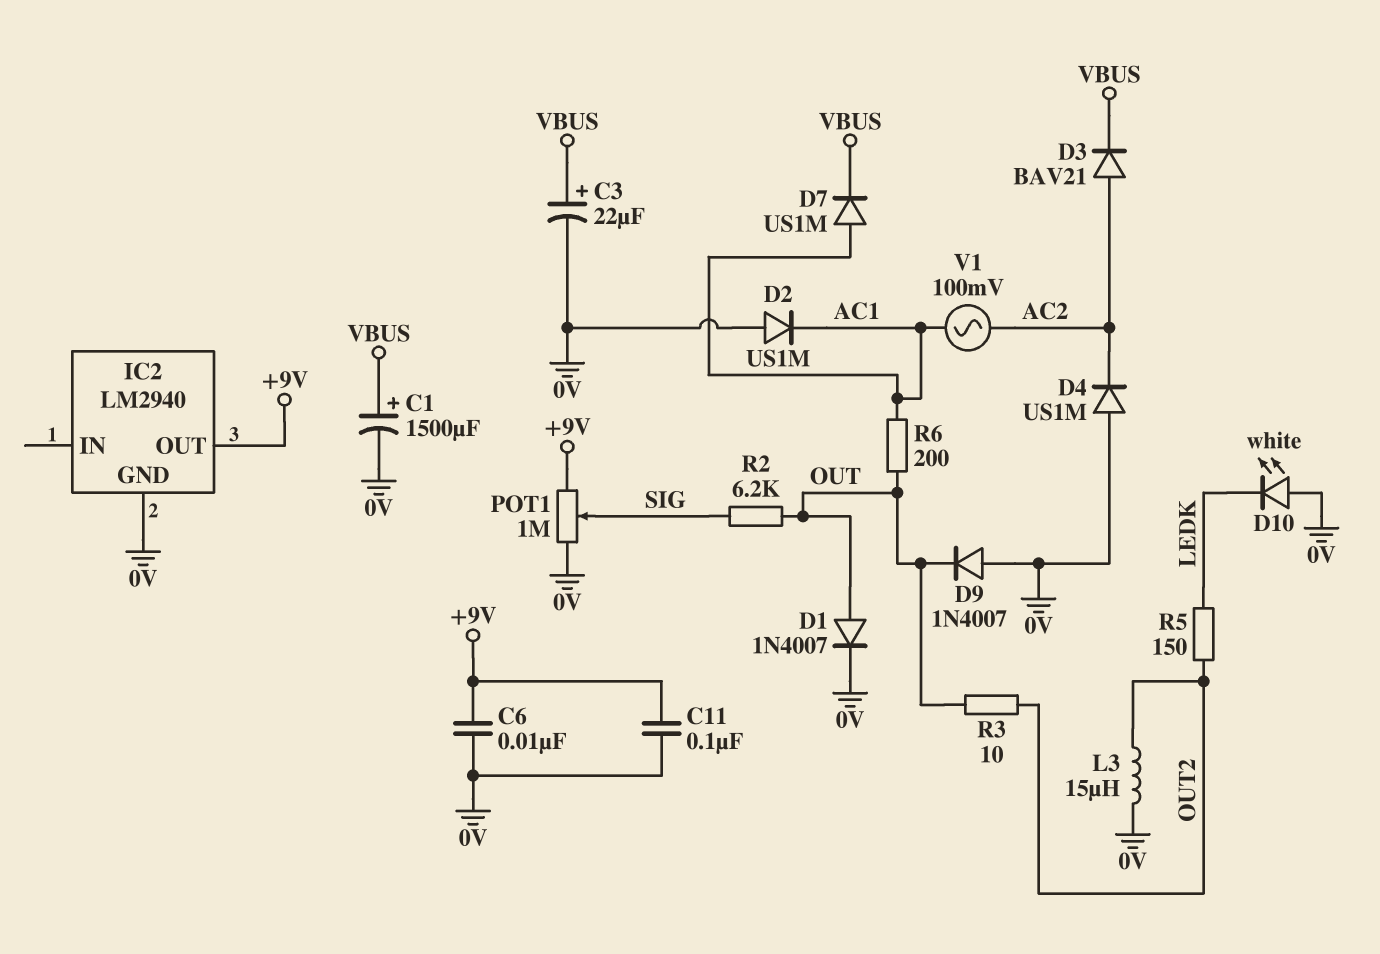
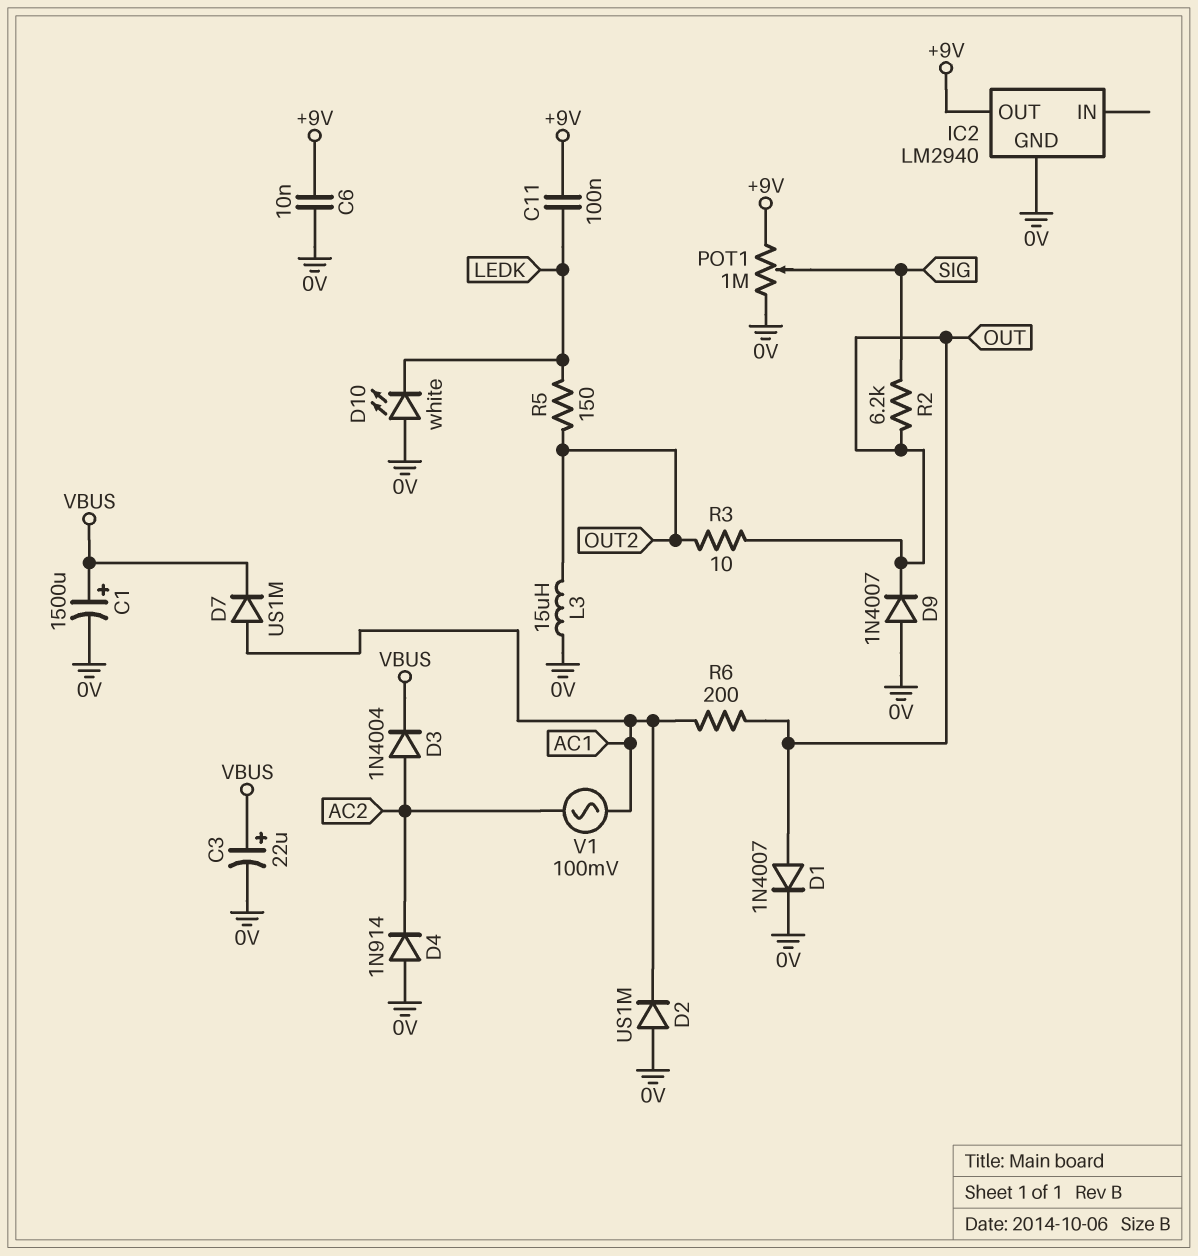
C11: 100nF (+9V, 0V) -> 100nF (+9V, LEDK)
D3: diode BAV21 (A AC2, K VBUS) -> diode 1N4004 (A AC2, K VBUS)
D4: diode US1M (A 0V, K AC2) -> diode 1N914 (A 0V, K AC2)

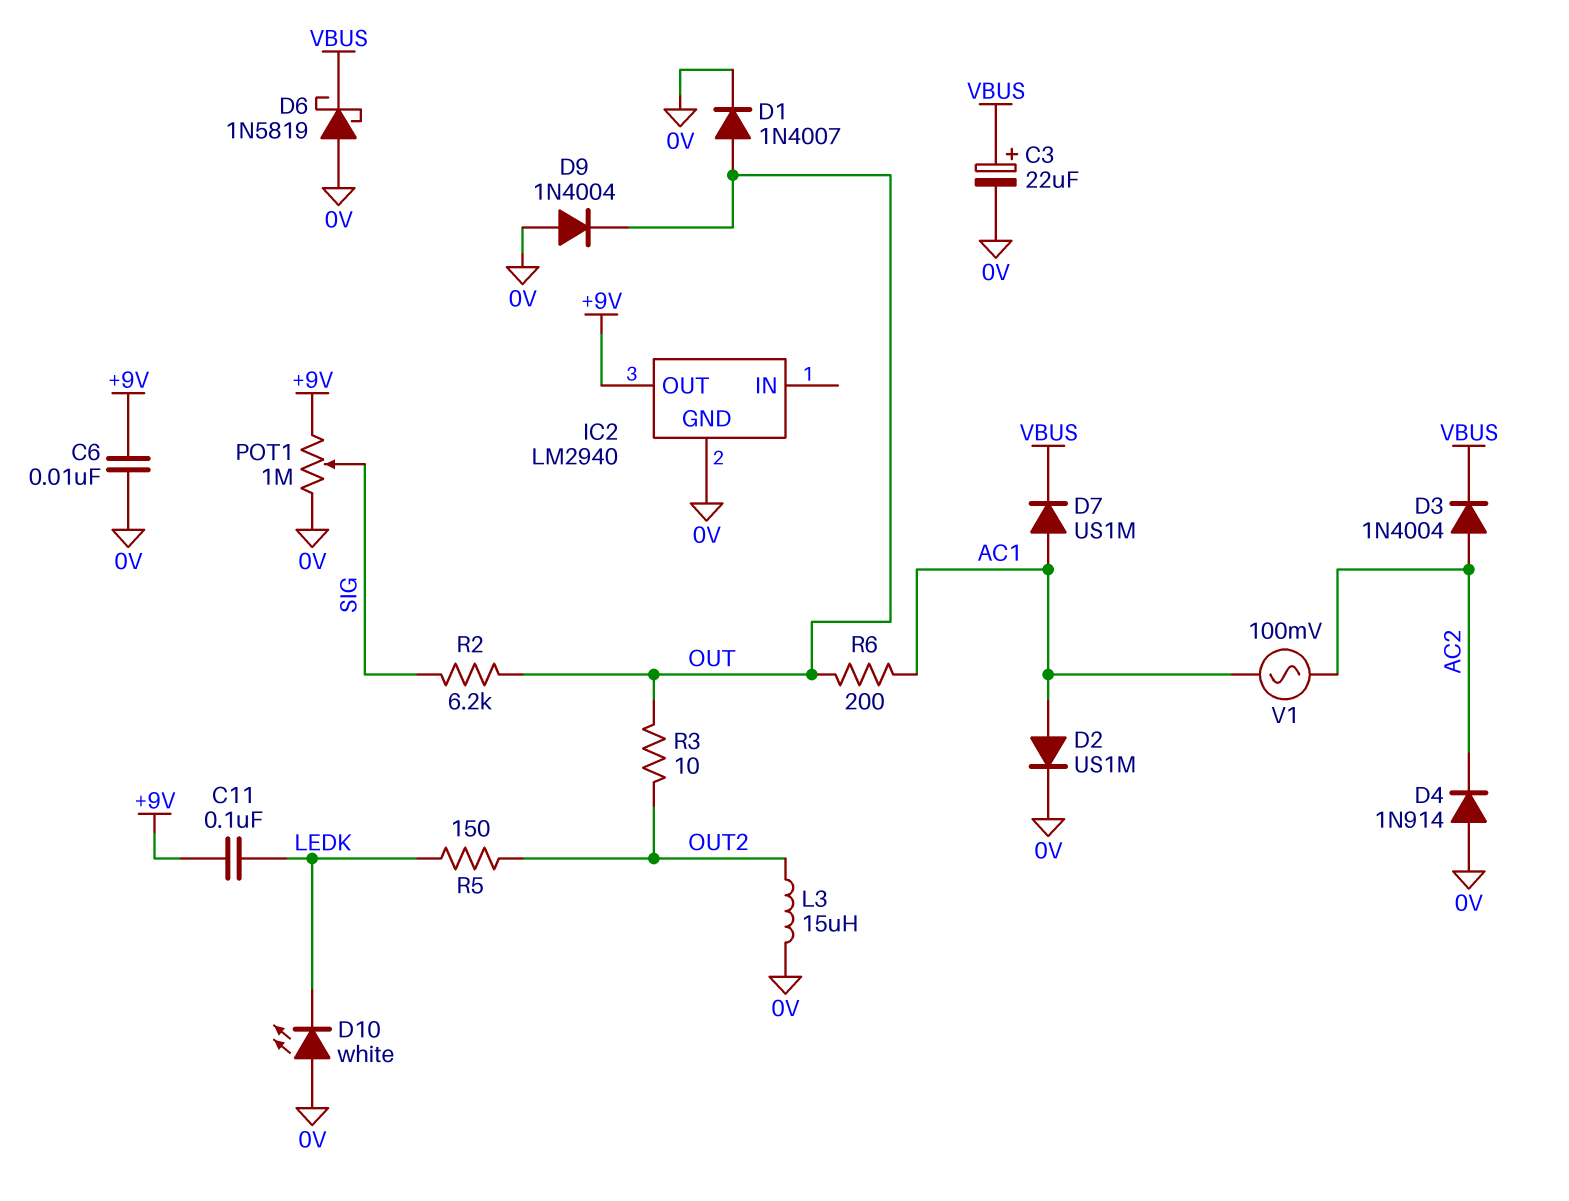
C1: 1500uF (plus VBUS, minus 0V) -> none
D2: diode US1M (A 0V, K AC1) -> diode US1M (A AC1, K 0V)
D6: none -> schottky 1N5819 (A 0V, K VBUS)
D9: diode 1N4007 (A 0V, K OUT) -> diode 1N4004 (A 0V, K OUT)

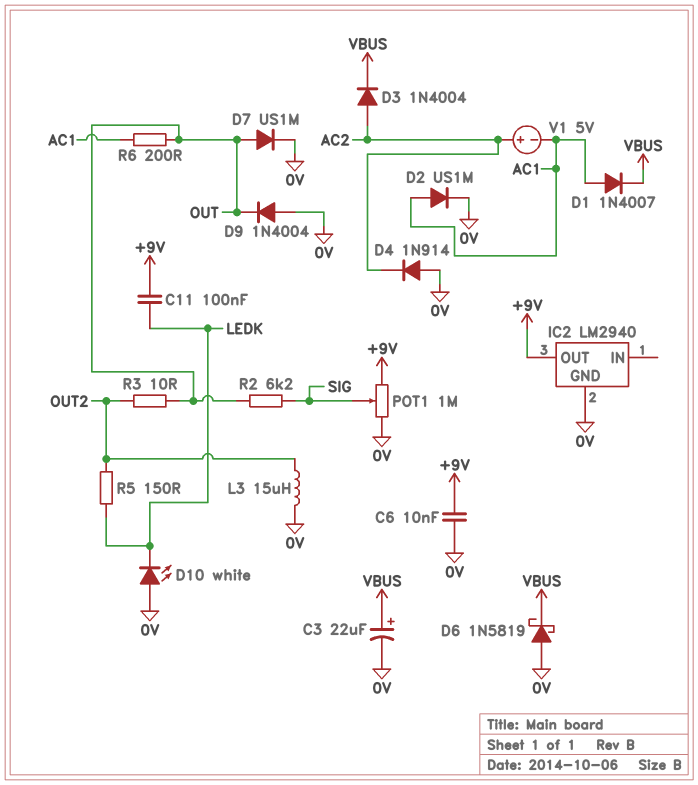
D1: diode 1N4007 (A OUT, K 0V) -> diode 1N4007 (A AC1, K VBUS)
D7: diode US1M (A AC1, K VBUS) -> diode US1M (A OUT, K 0V)
V1: AC 100mV (AC1, AC2) -> 5V (plus AC2, minus AC1)

